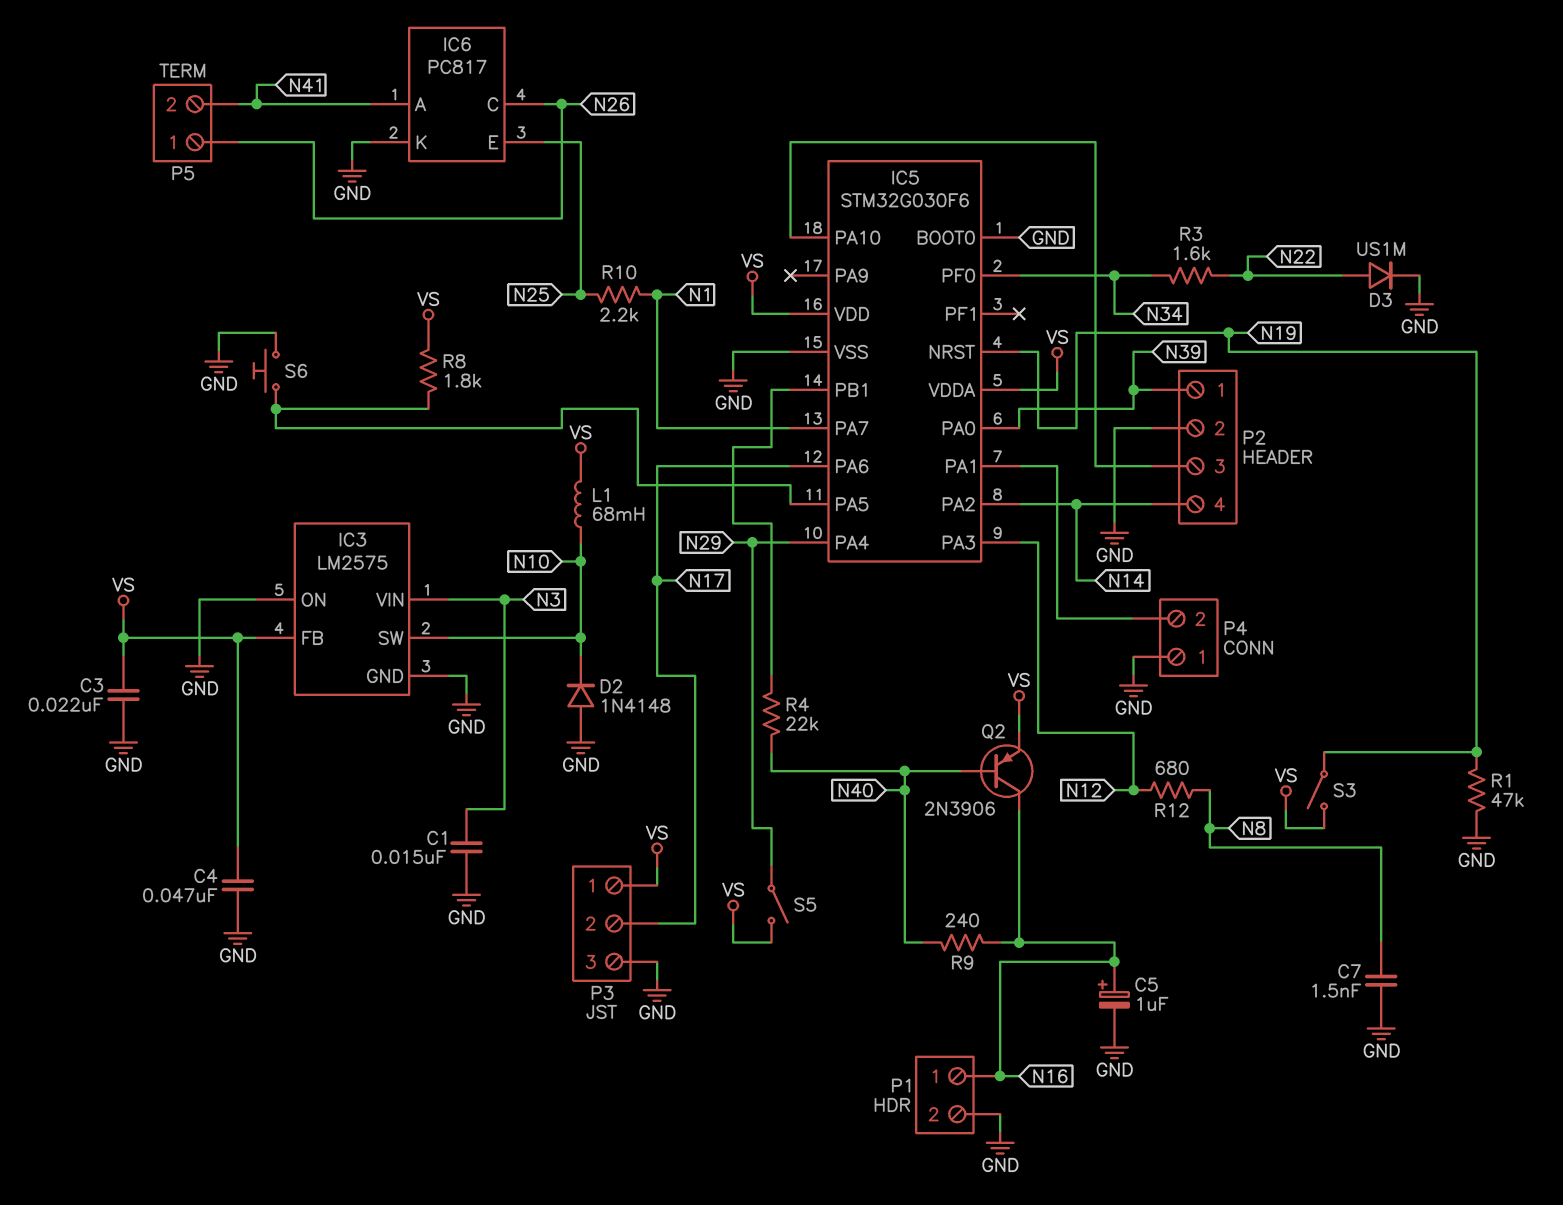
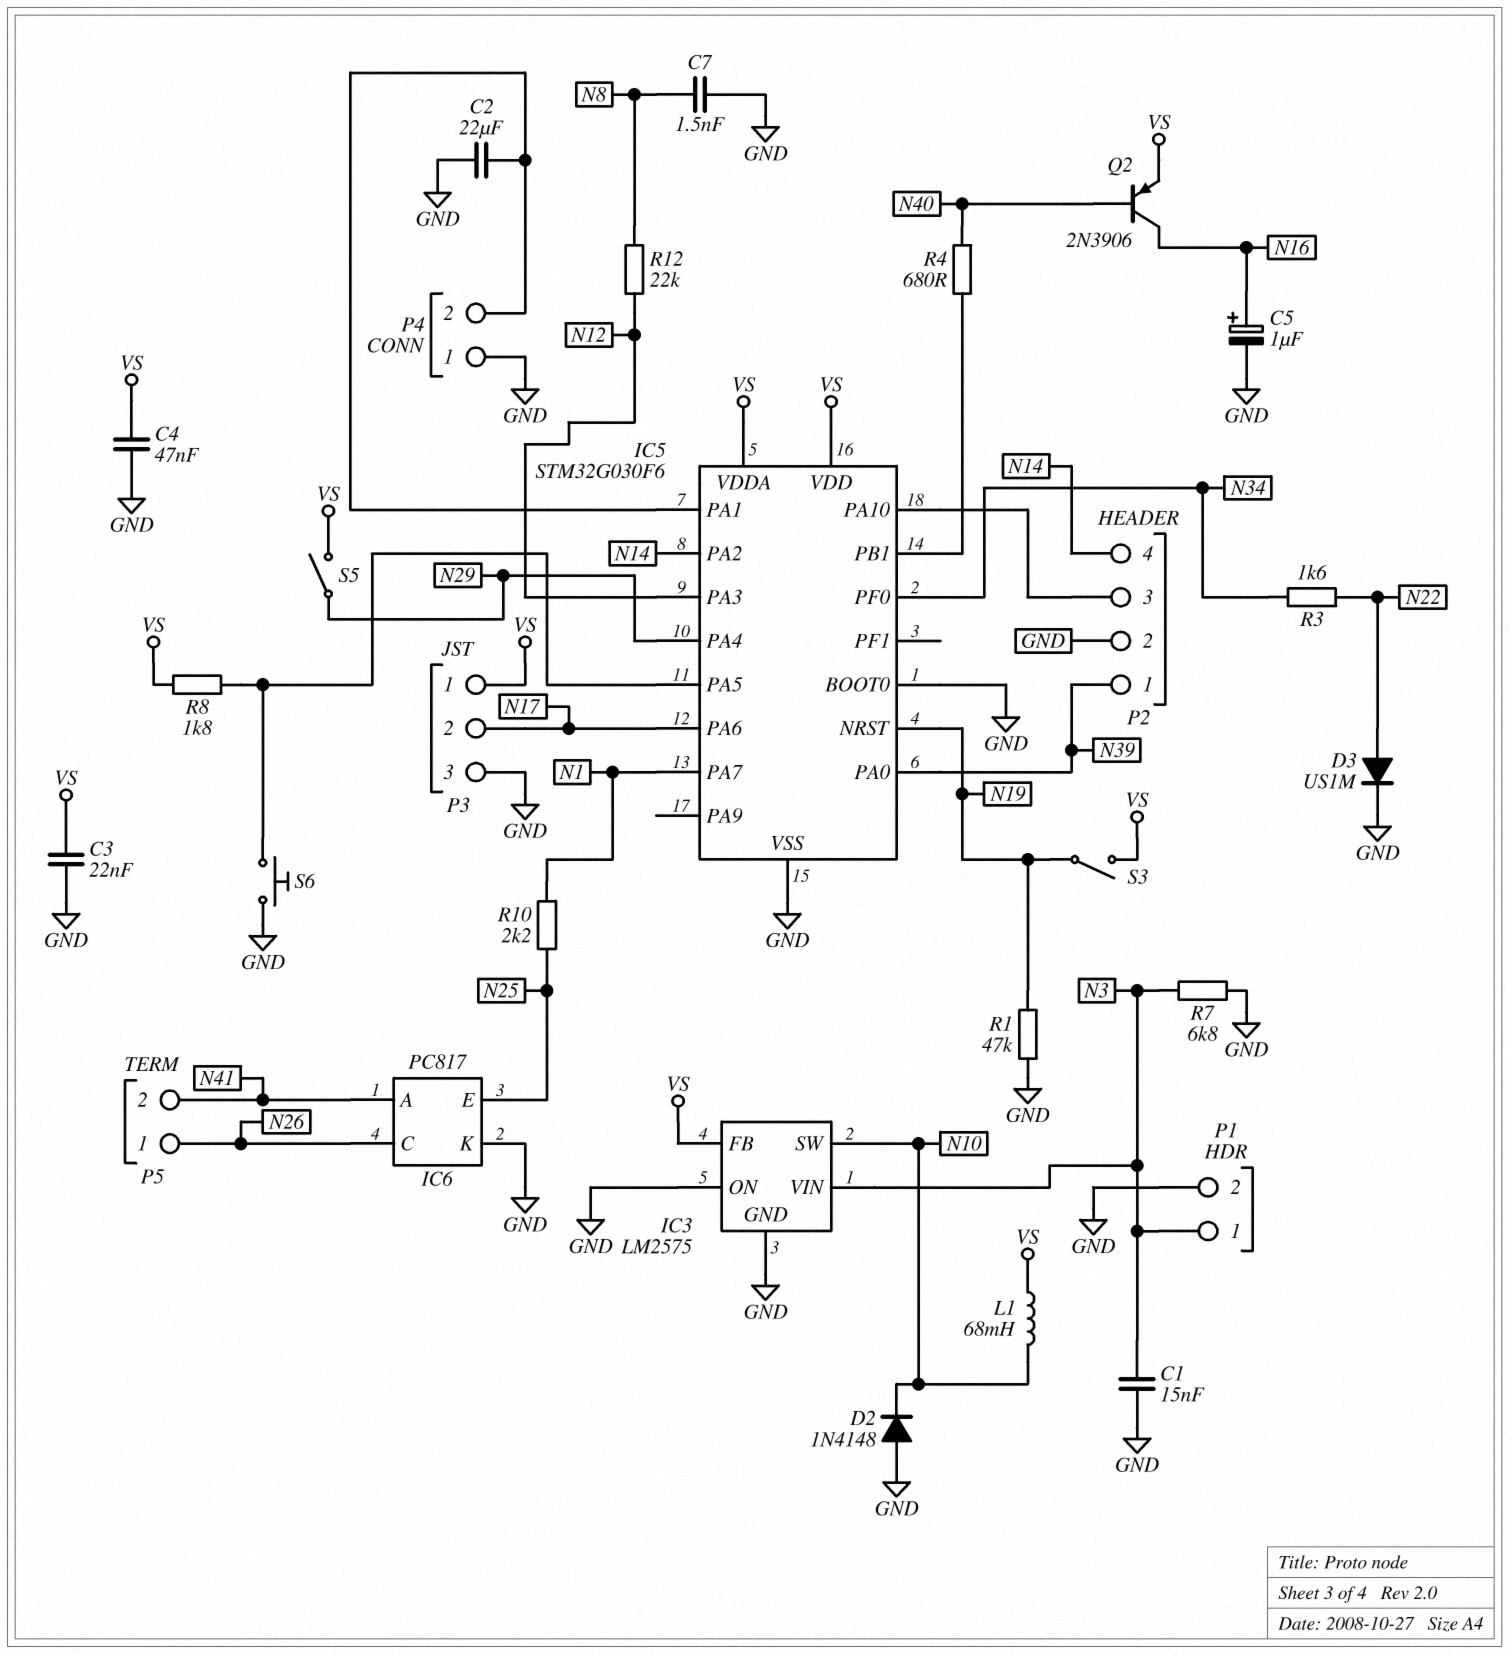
C2: none -> 22uF (GND, IC5/PA1)
P1 pin 1: N16 -> N3
R4: 22k (IC5/PB1, N40) -> 680 (IC5/PB1, N40)
R7: none -> 6.8k (GND, N3)
R9: 240 (N16, N40) -> none
R12: 680 (N8, N12) -> 22k (N8, N12)

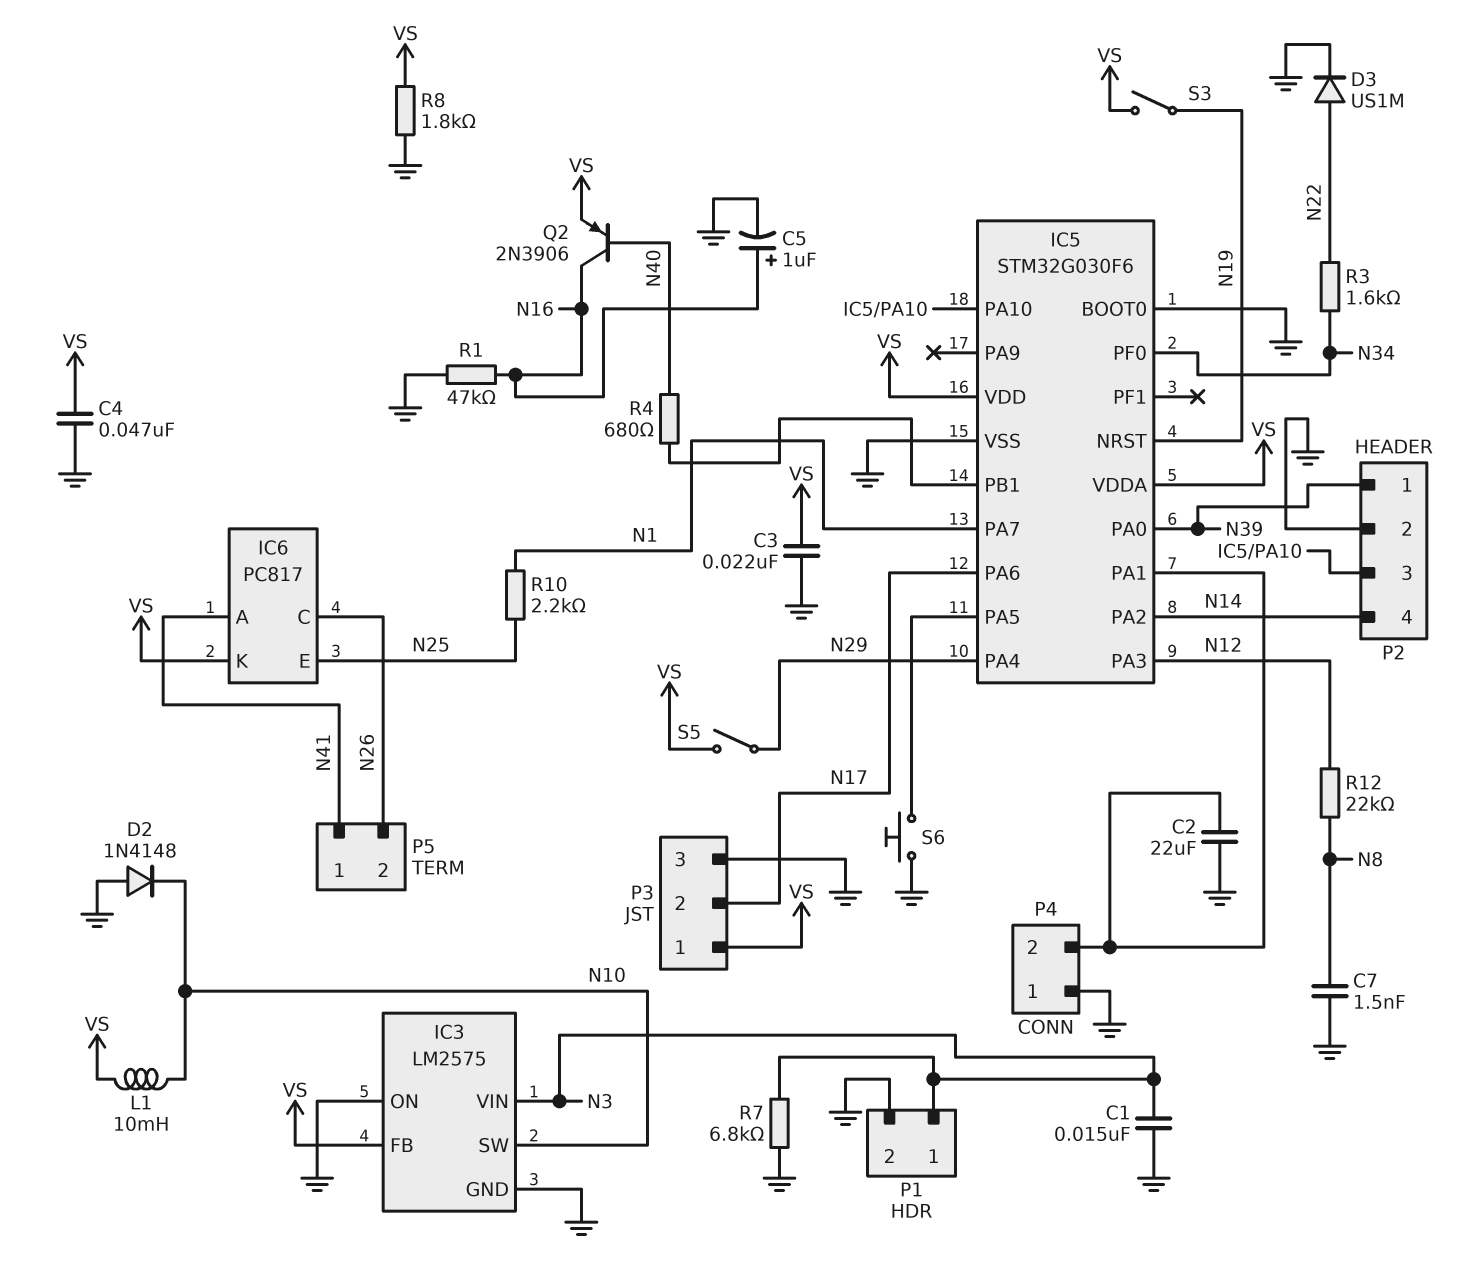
IC6 pin K: GND -> VS
L1: 68mH (N10, VS) -> 10mH (N10, VS)
P5 pin 1: N26 -> N41
P5 pin 2: N41 -> N26
R1: 47k (GND, N19) -> 47k (GND, N16)
R8: 1.8k (IC5/PA5, VS) -> 1.8k (GND, VS)

